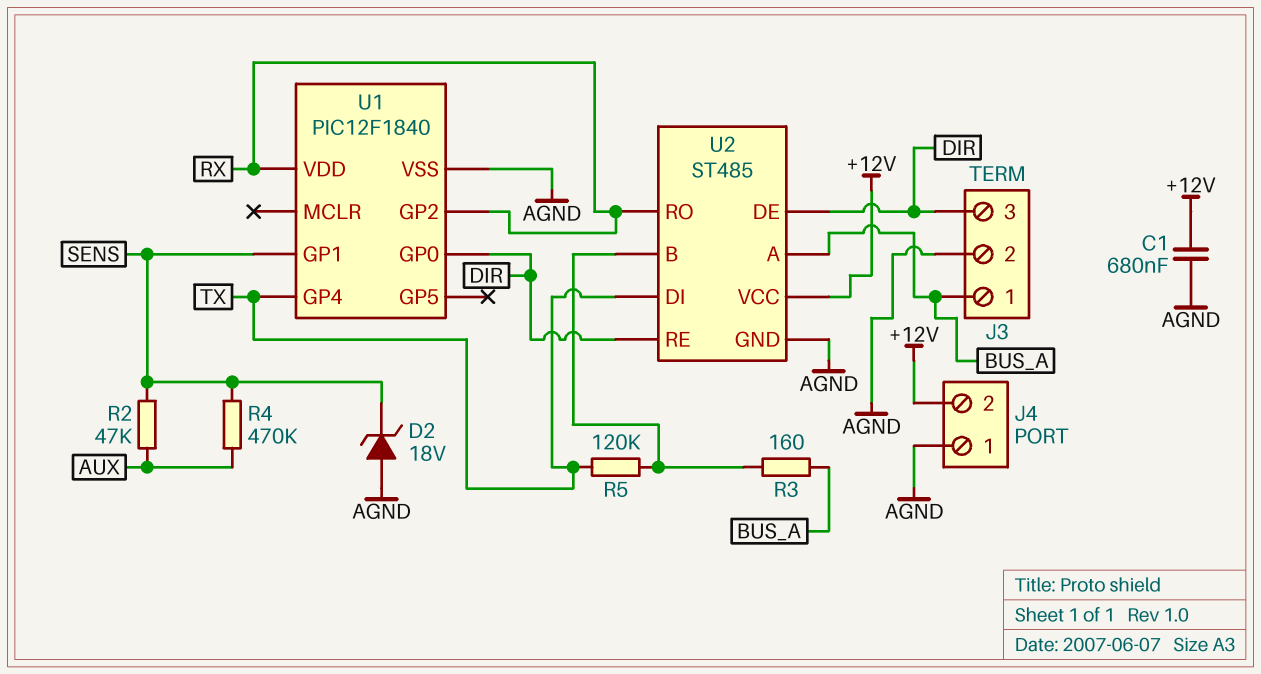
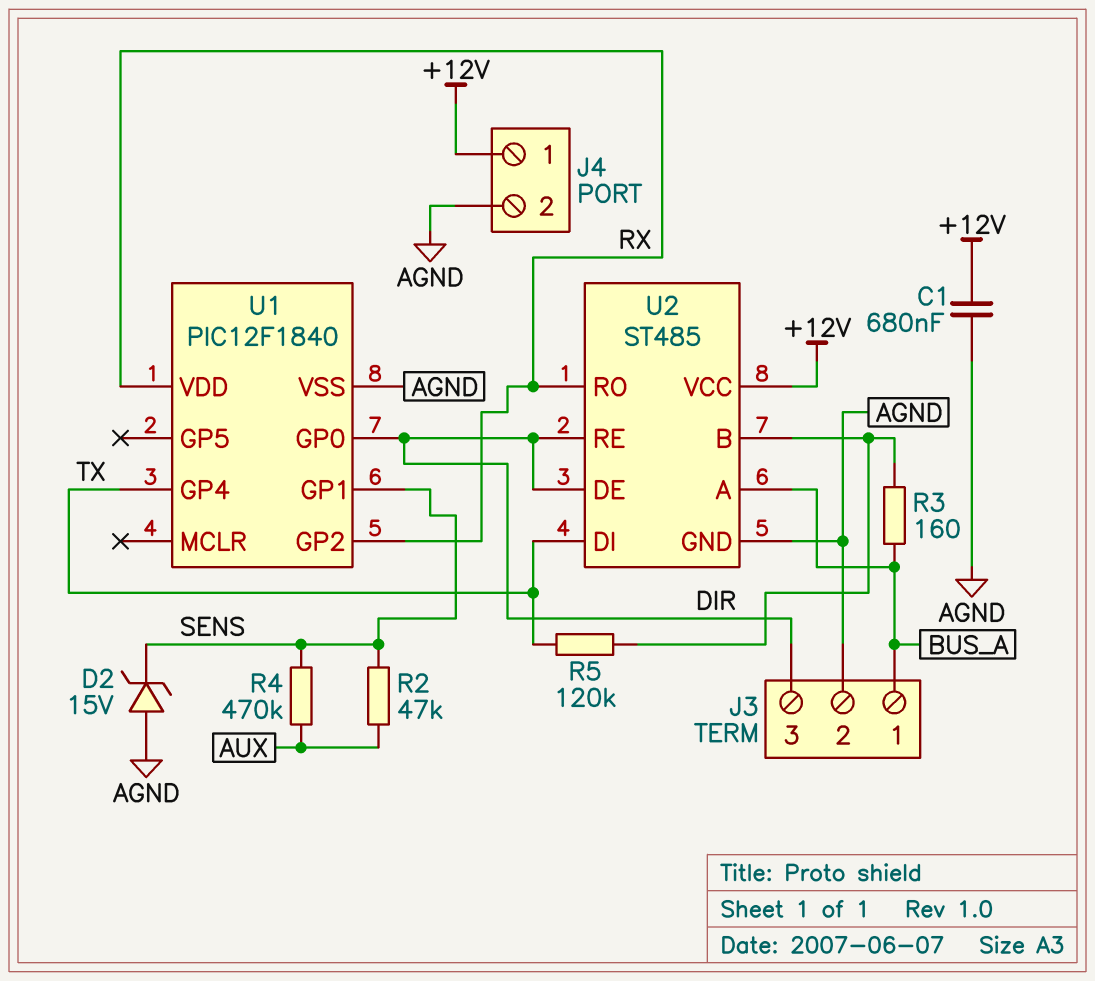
D2: zener 18V (A AGND, K SENS) -> zener 15V (A AGND, K SENS)
J4 pin 1: AGND -> +12V
J4 pin 2: +12V -> AGND

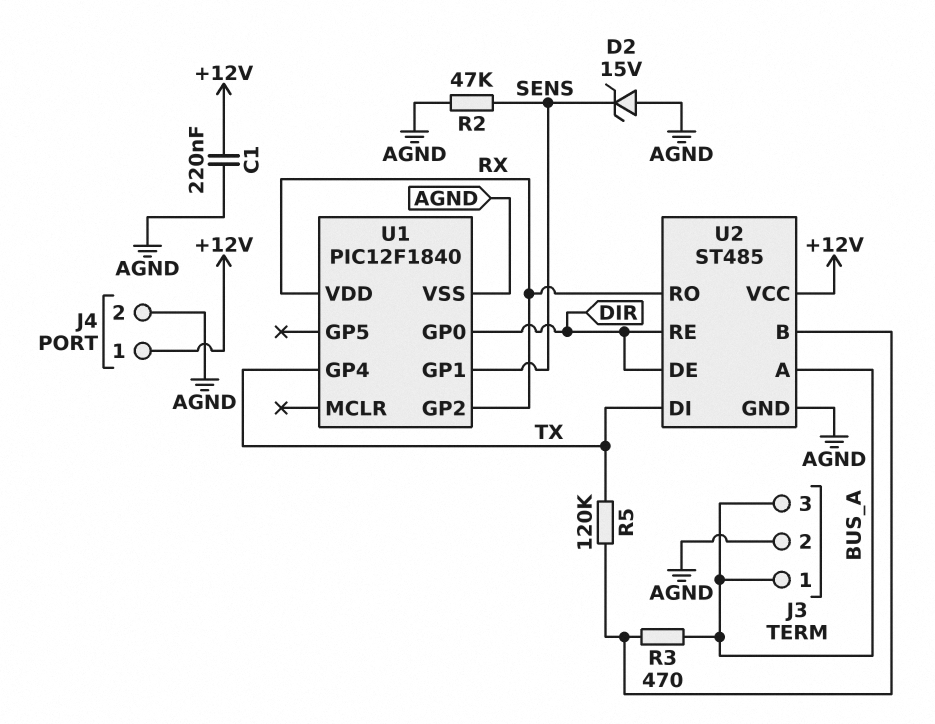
C1: 680nF (+12V, AGND) -> 220nF (+12V, AGND)
J3 pin 3: DIR -> BUS_A
R2: 47k (AUX, SENS) -> 47k (AGND, SENS)
R3: 160 (BUS_A, U2/B) -> 470 (BUS_A, U2/B)
R4: 470k (AUX, SENS) -> none

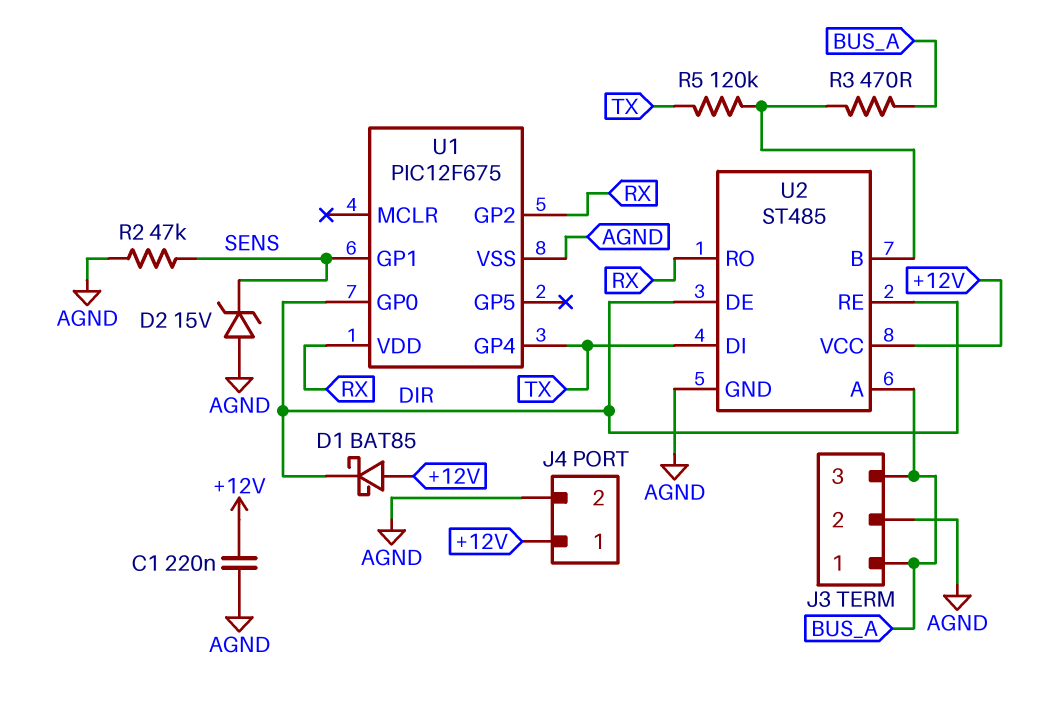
D1: none -> schottky BAT85 (A +12V, K DIR)
U1: PIC12F1840 -> PIC12F675

